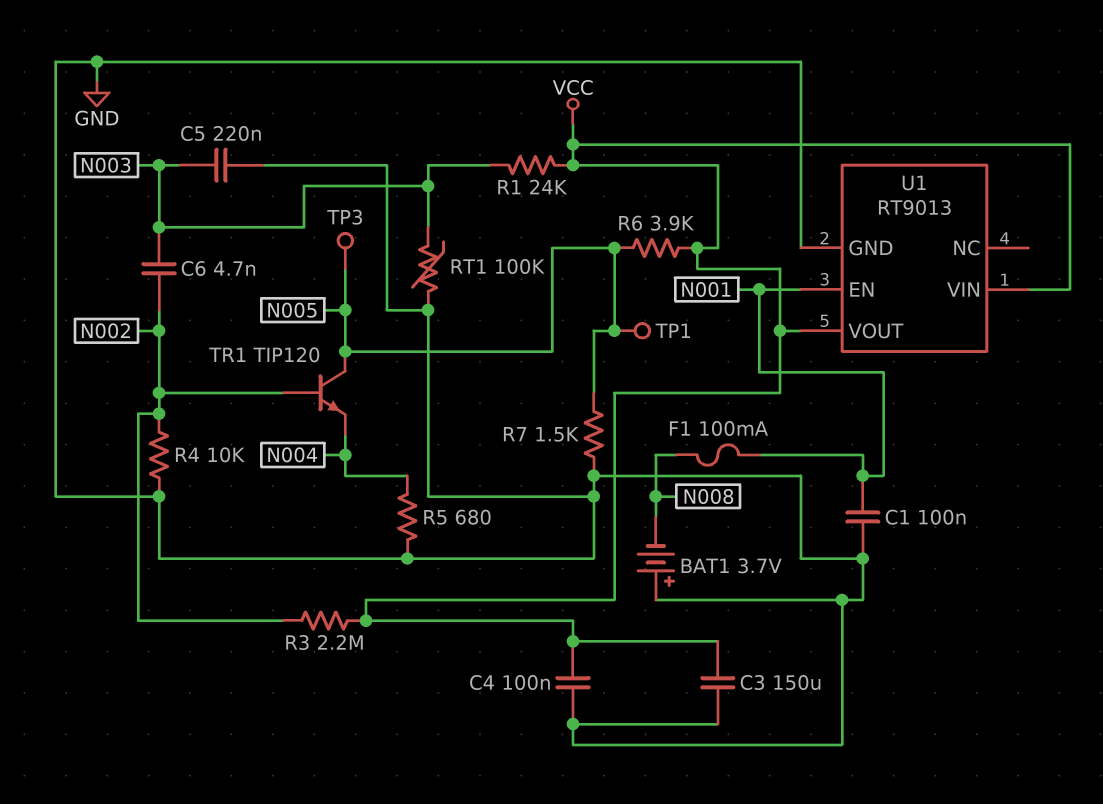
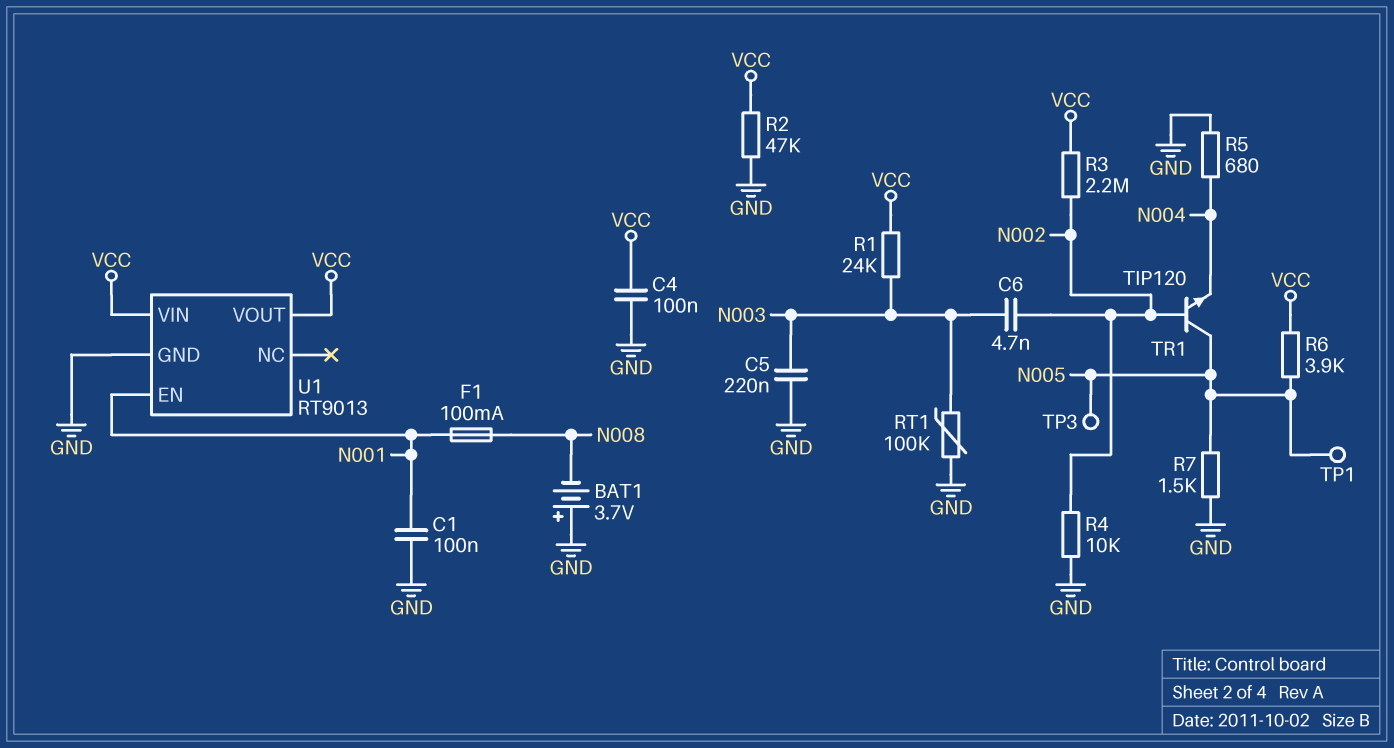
C3: 150uF (GND, VCC) -> none
R2: none -> 47k (GND, VCC)

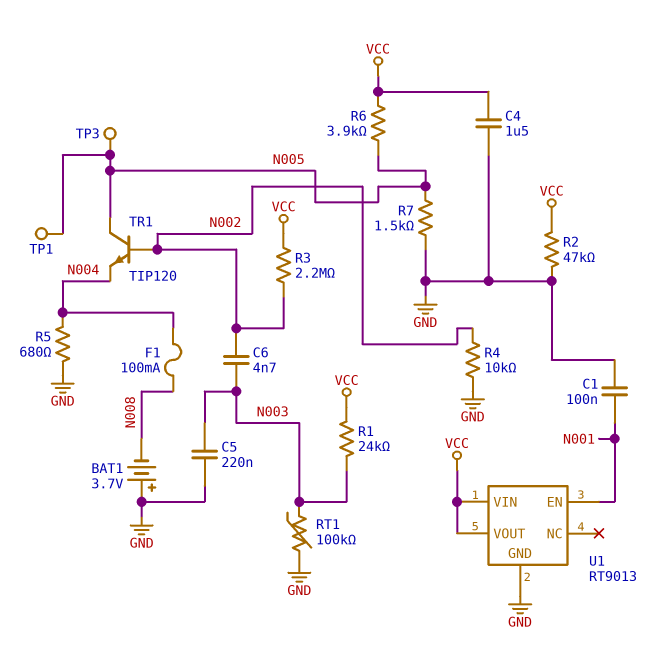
C4: 100nF (GND, VCC) -> 1.5uF (GND, VCC)
F1: 100mA (N001, N008) -> 100mA (N004, N008)

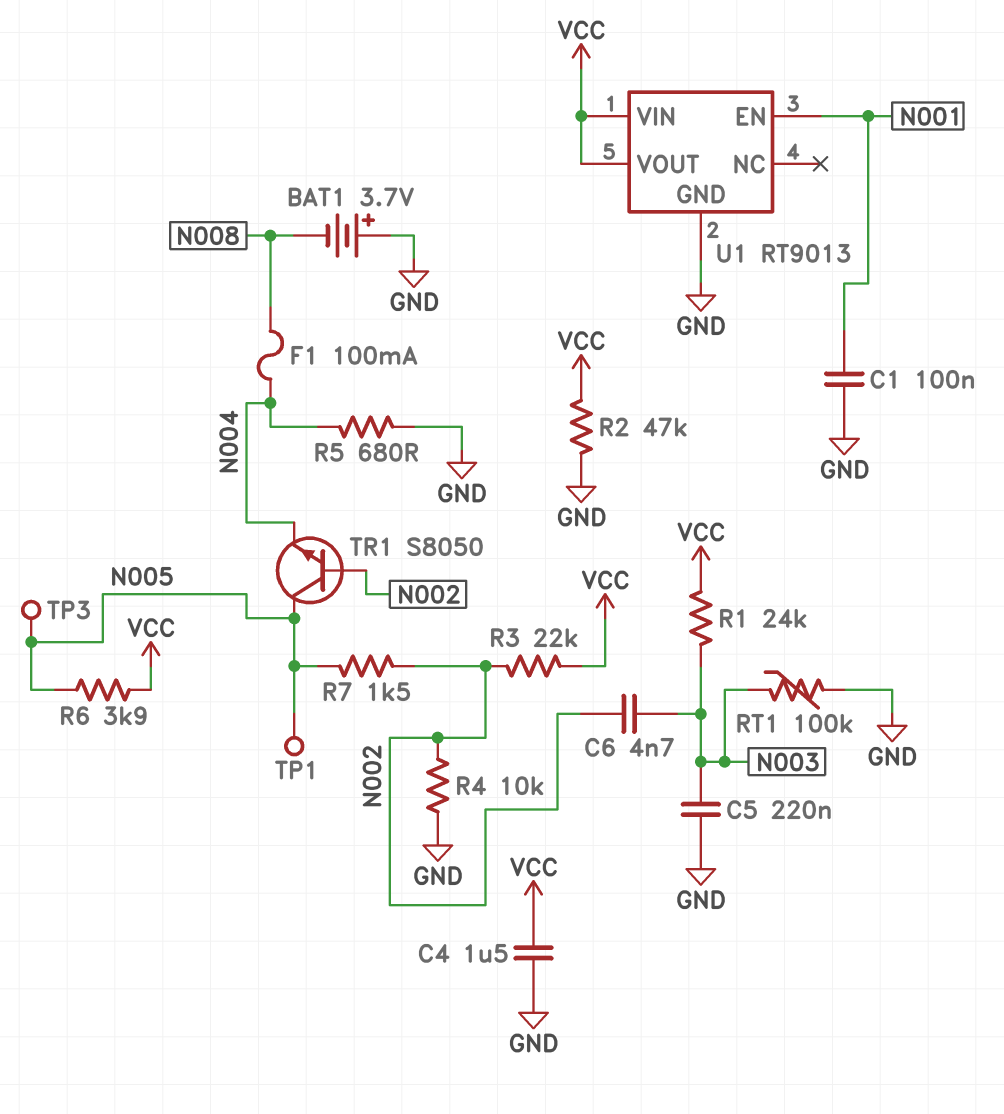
R3: 2.2M (N002, VCC) -> 22k (N002, VCC)
R7: 1.5k (GND, N005) -> 1.5k (N002, N005)
TR1: NPN TIP120 (B N002, C N005, E N004) -> NPN S8050 (B N002, C N005, E N004)

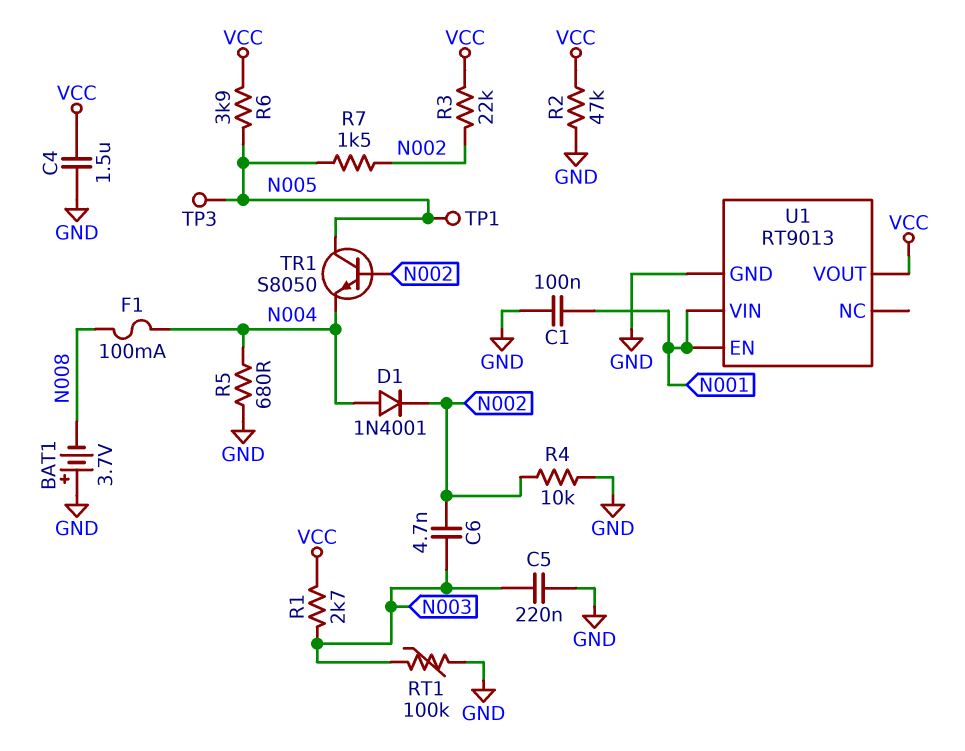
D1: none -> diode 1N4001 (A N004, K N002)
R1: 24k (N003, VCC) -> 2.7k (N003, VCC)
U1 pin VIN: VCC -> N001

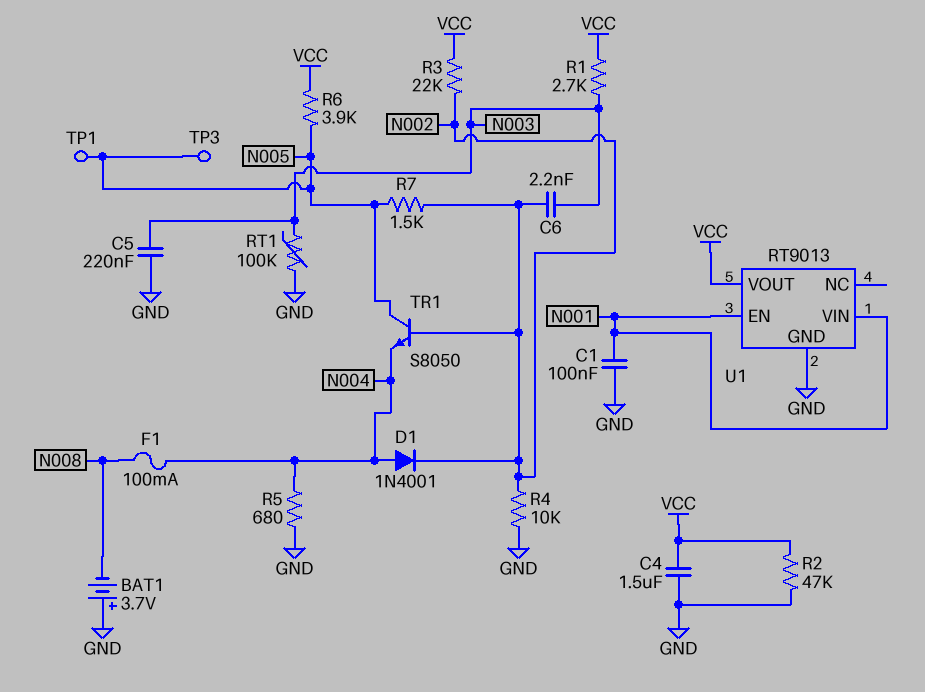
C6: 4.7nF (N002, N003) -> 2.2nF (N002, N003)

